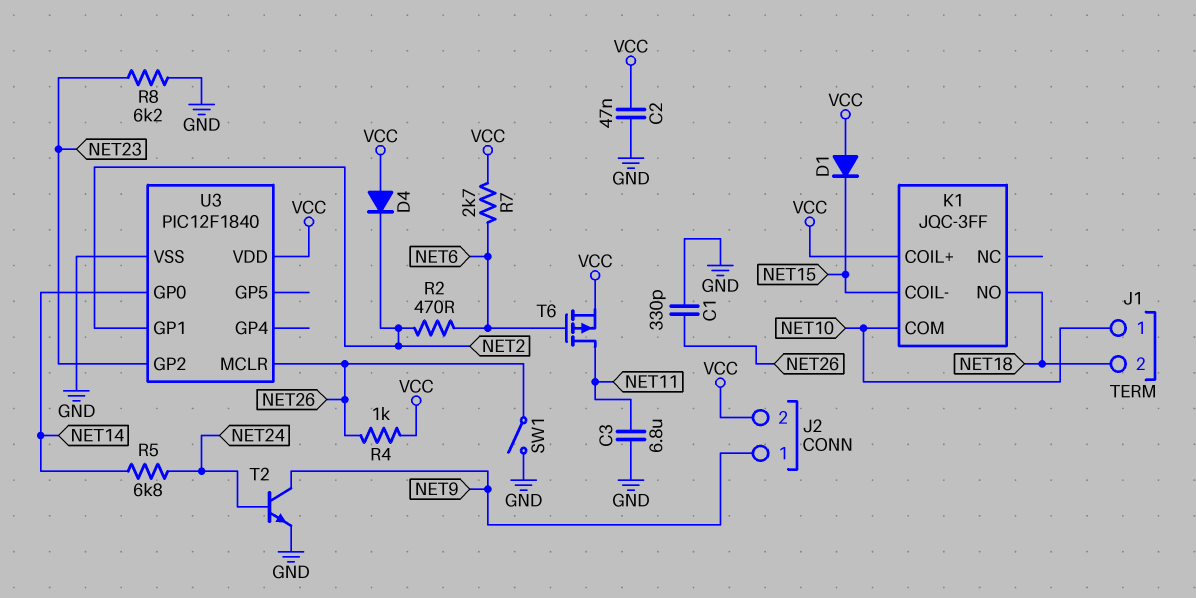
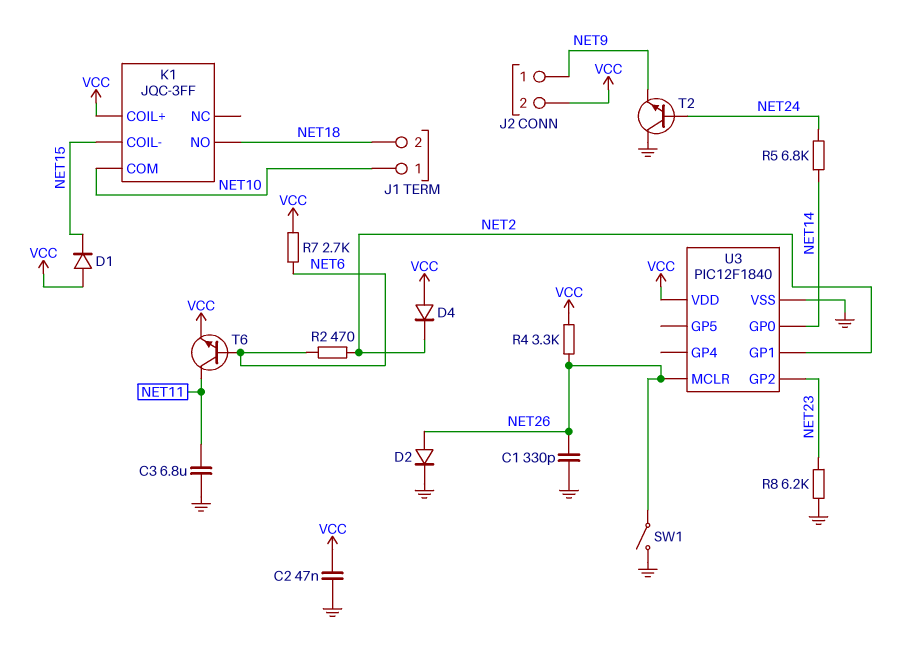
D2: none -> diode (A NET26, K GND)
R4: 1k (NET26, VCC) -> 3.3k (NET26, VCC)
T2: NPN (B NET24, C NET9, E GND) -> NPN (B NET24, C GND, E NET9)
T6: PMOS (G NET6, D NET11, S VCC) -> NPN (B NET6, C NET11, E VCC)

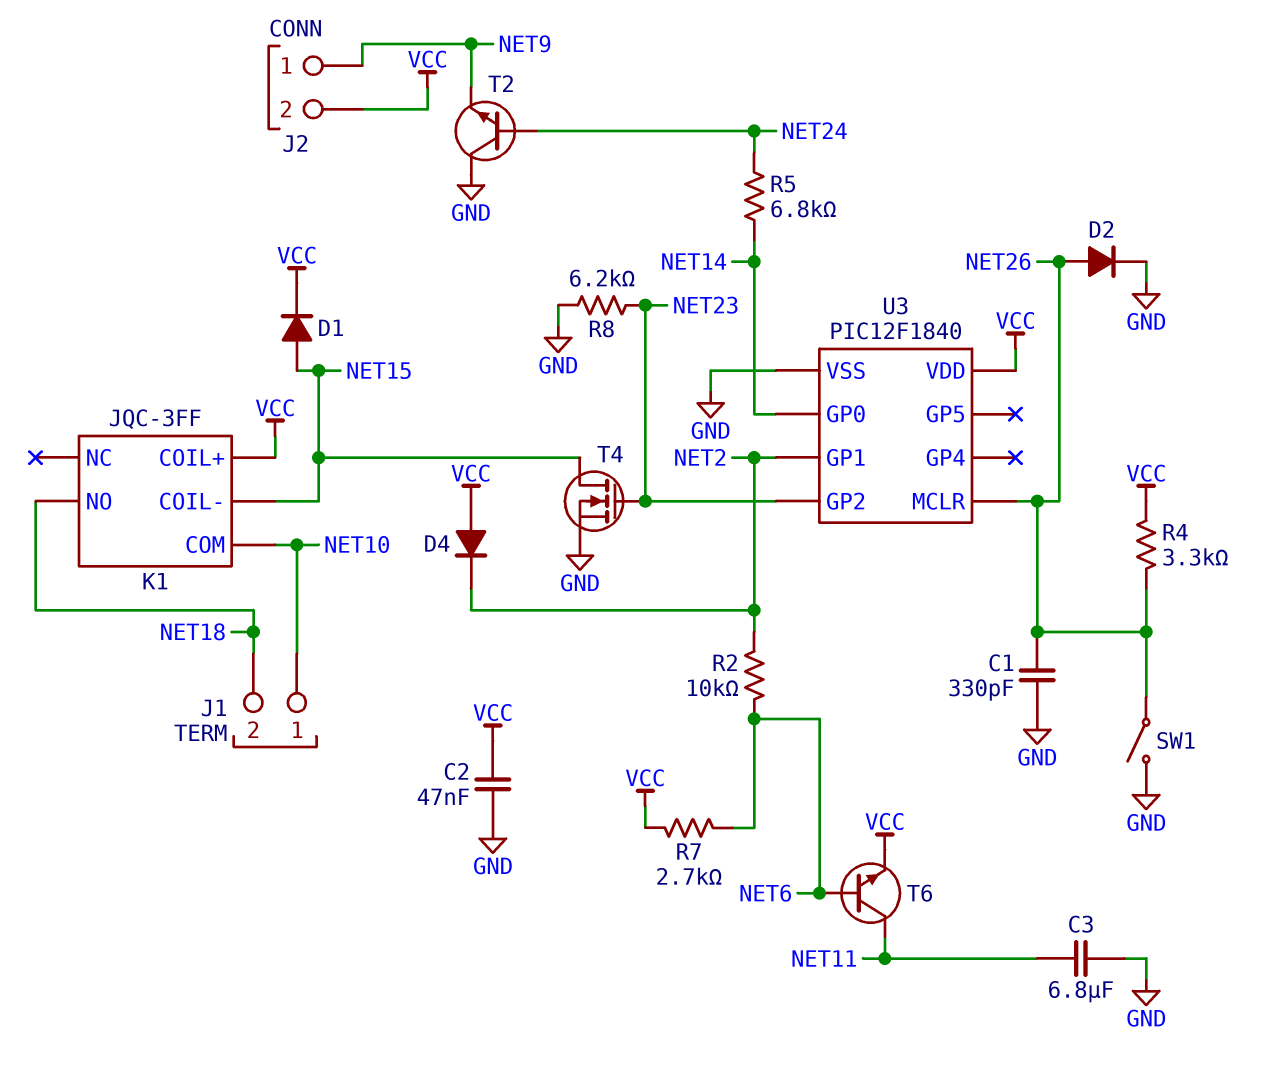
D1: diode (A VCC, K NET15) -> diode (A NET15, K VCC)
R2: 470 (NET2, NET6) -> 10k (NET2, NET6)
T4: none -> NMOS (G NET23, D NET15, S GND)

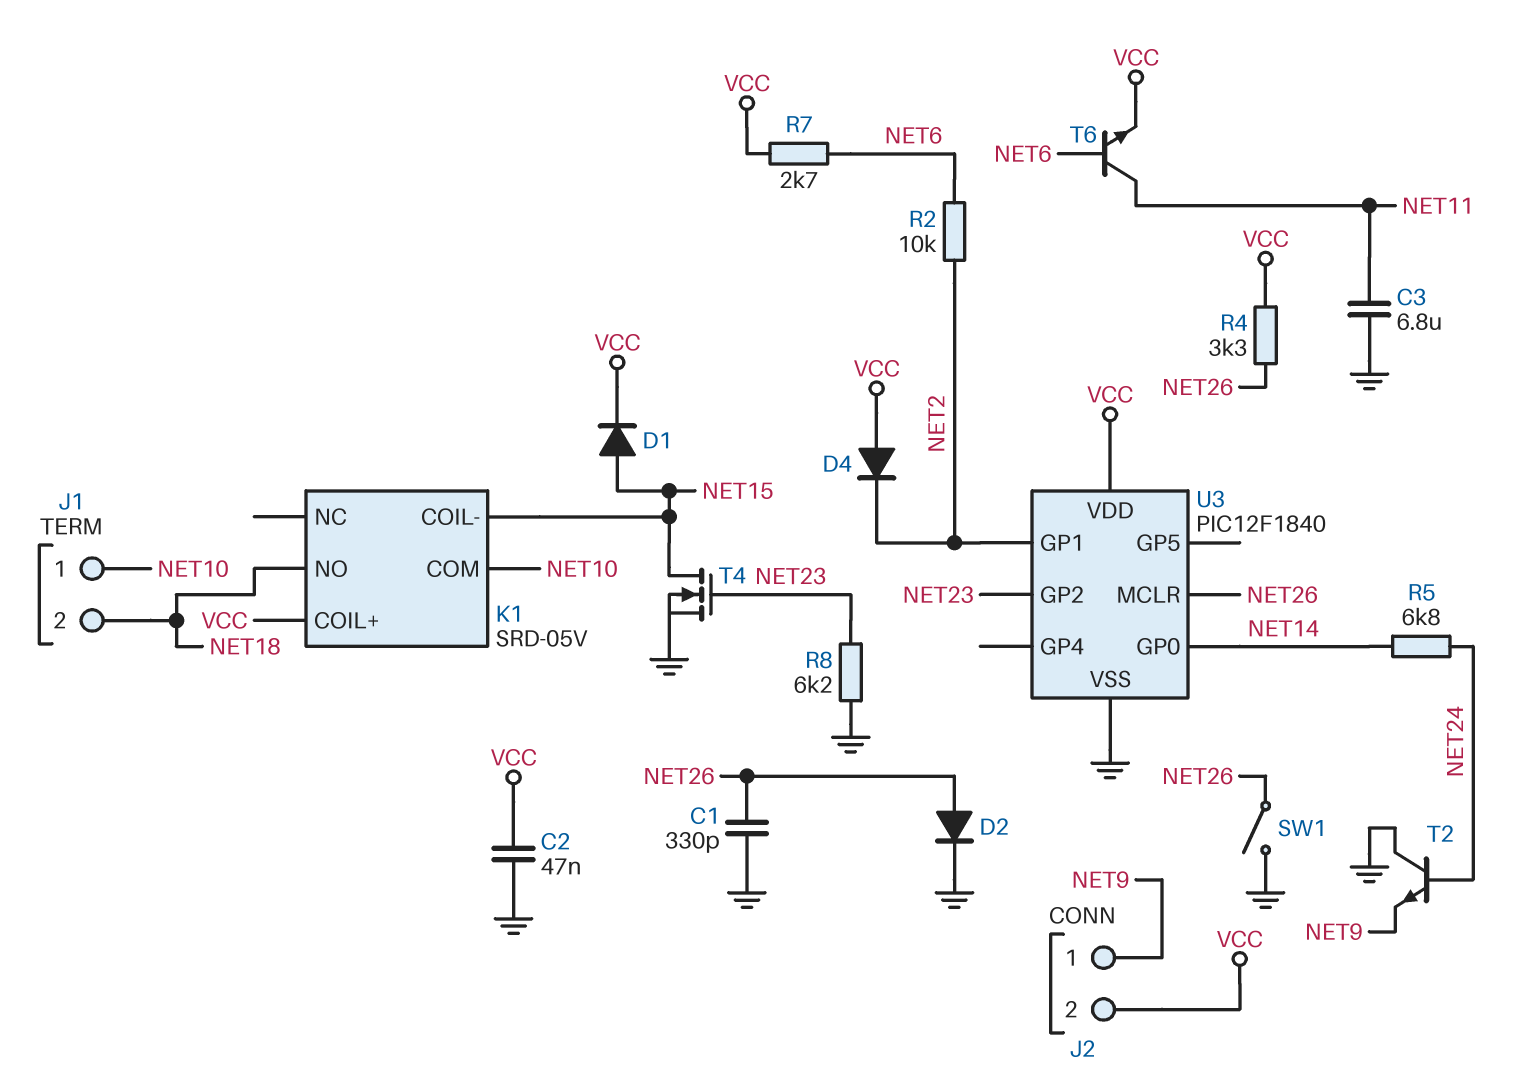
K1: JQC-3FF -> SRD-05V

